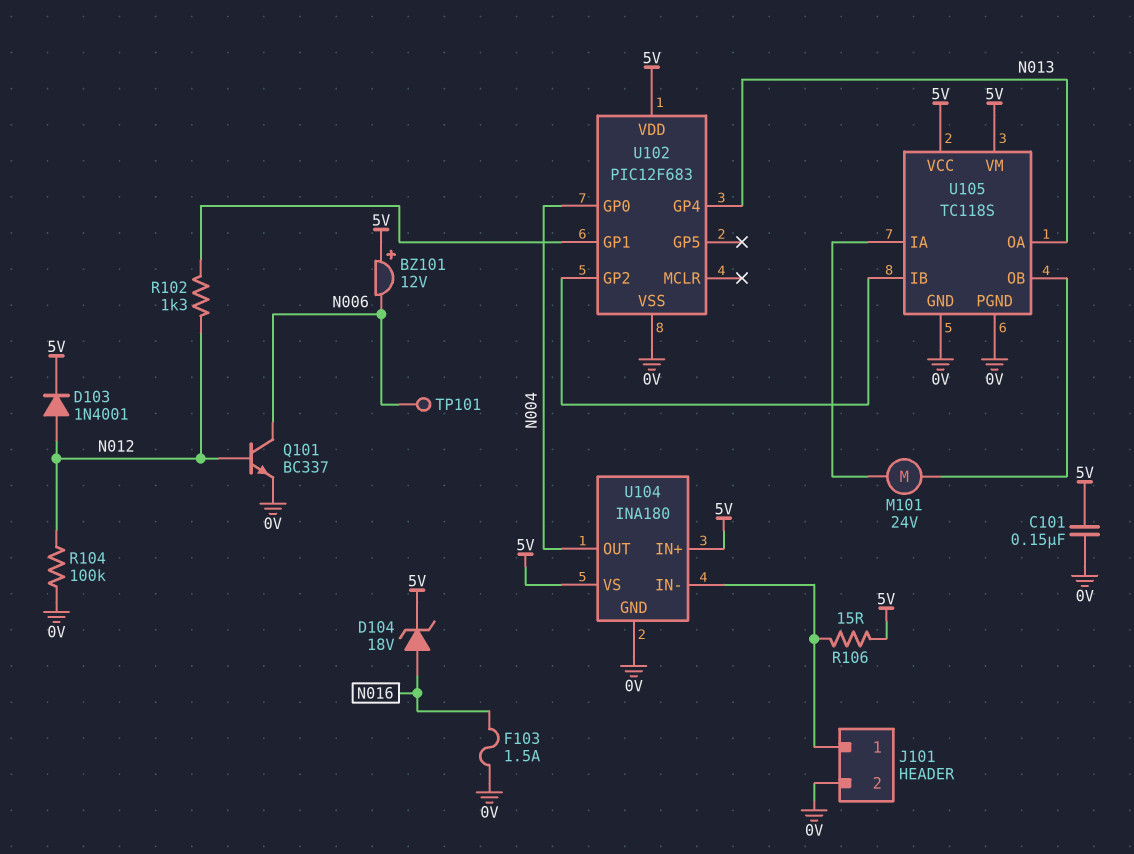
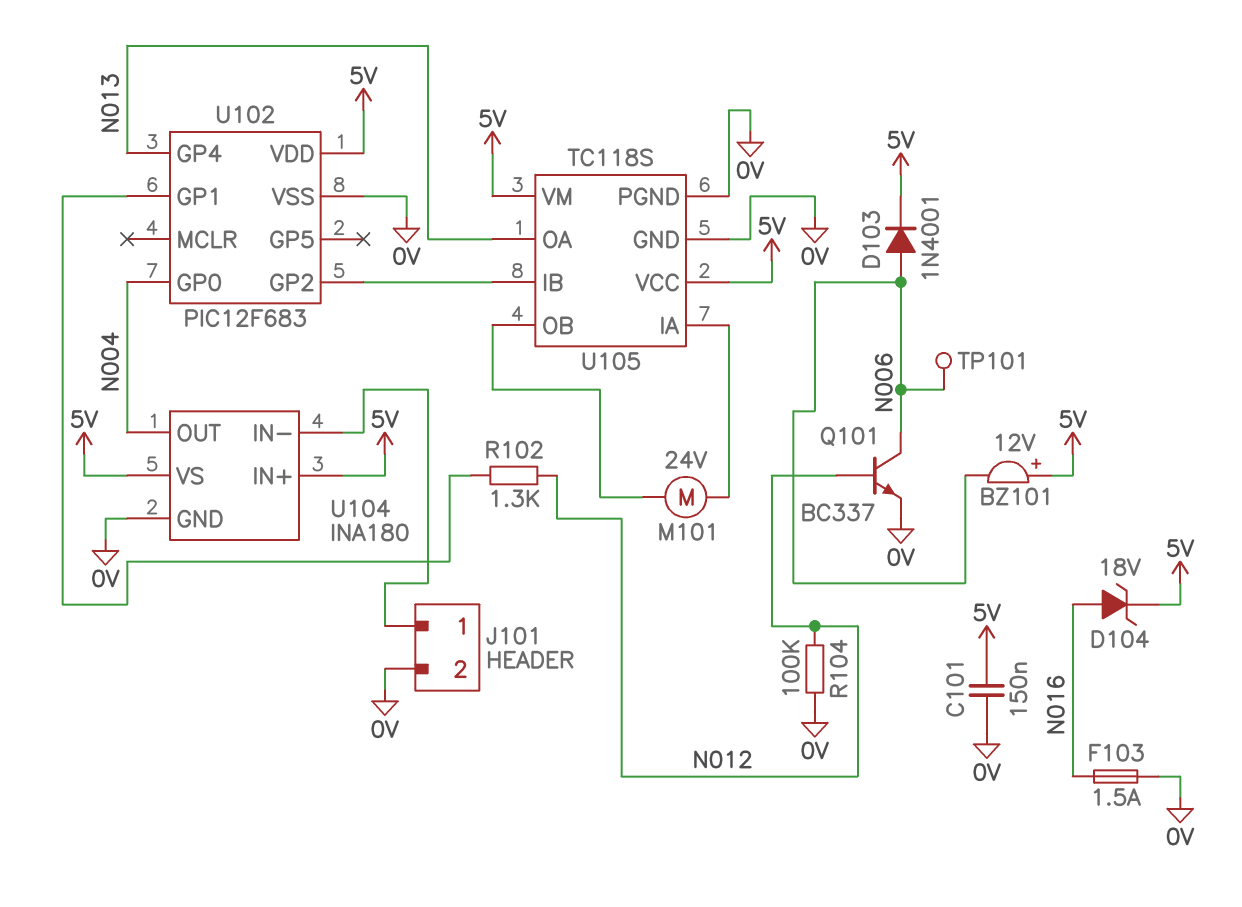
D103: diode 1N4001 (A N012, K 5V) -> diode 1N4001 (A N006, K 5V)
R106: 15 (5V, J101/1) -> none

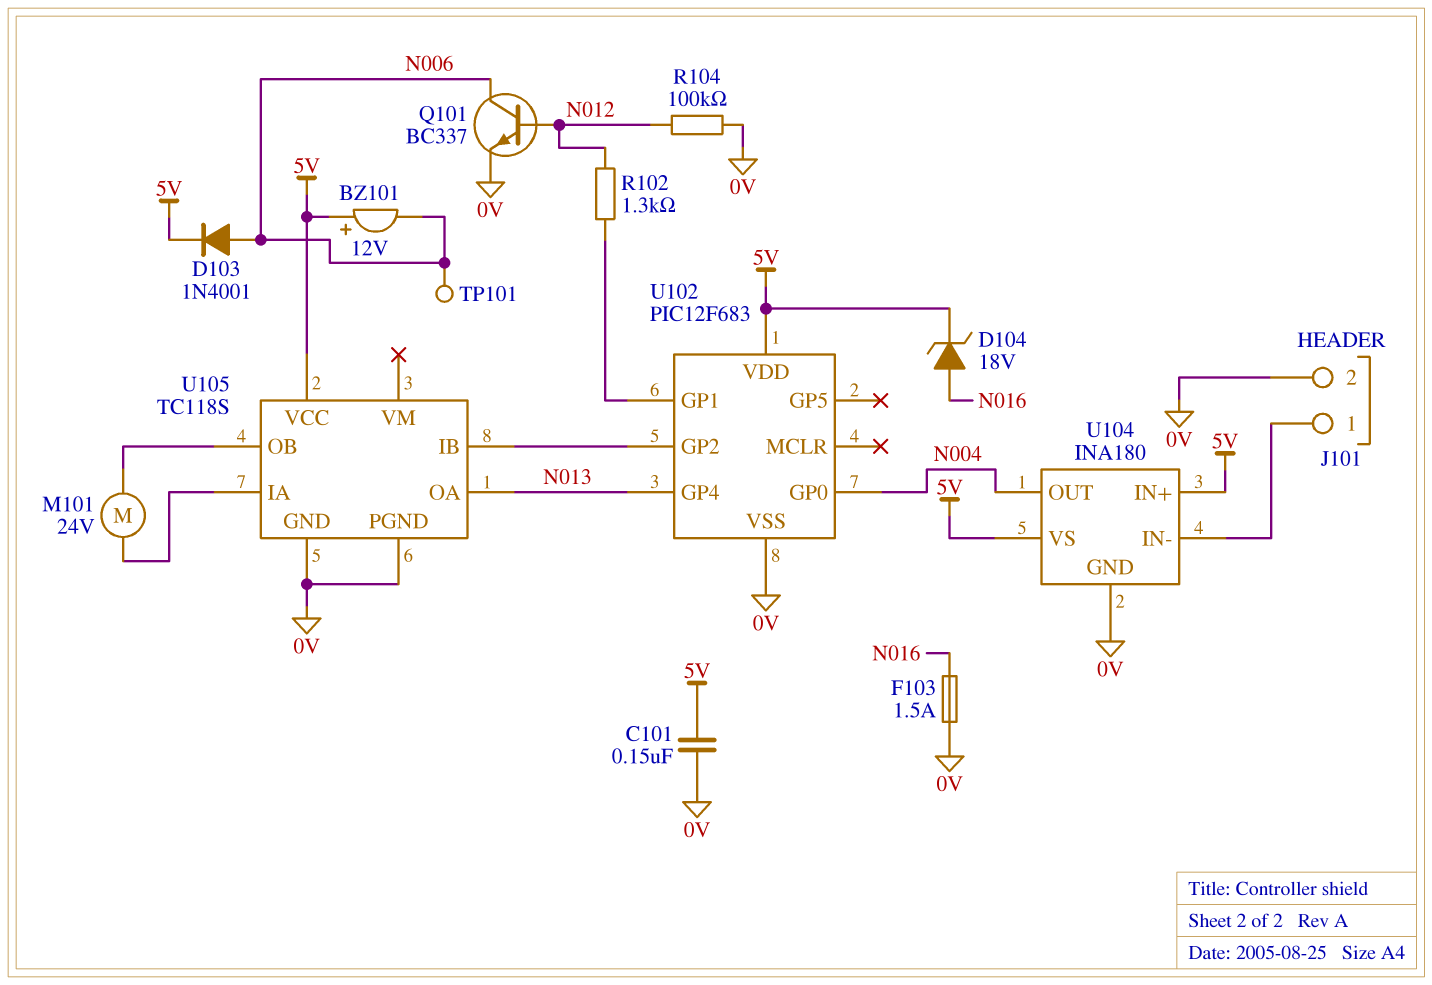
U105 pin VM: 5V -> none

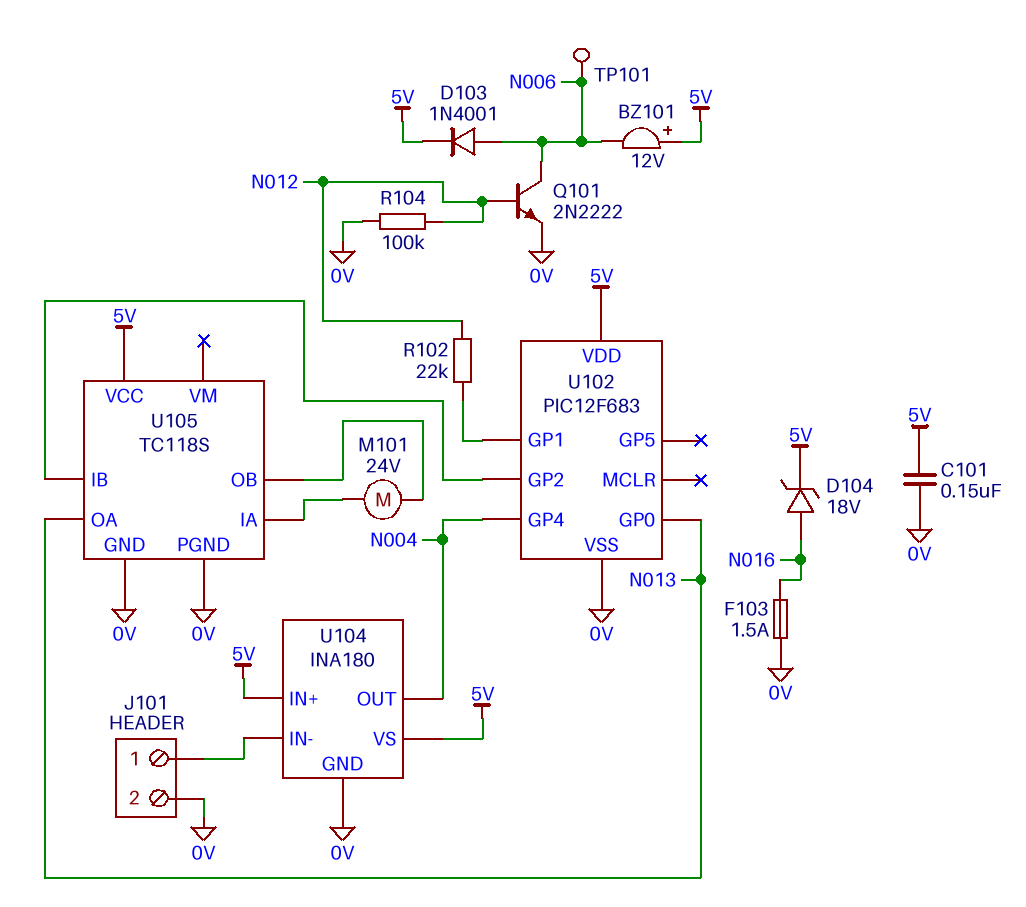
Q101: NPN BC337 (B N012, C N006, E 0V) -> NPN 2N2222 (B N012, C N006, E 0V)
R102: 1.3k (N012, U102/GP1) -> 22k (N012, U102/GP1)
U102 pin GP0: N004 -> N013
U102 pin GP4: N013 -> N004

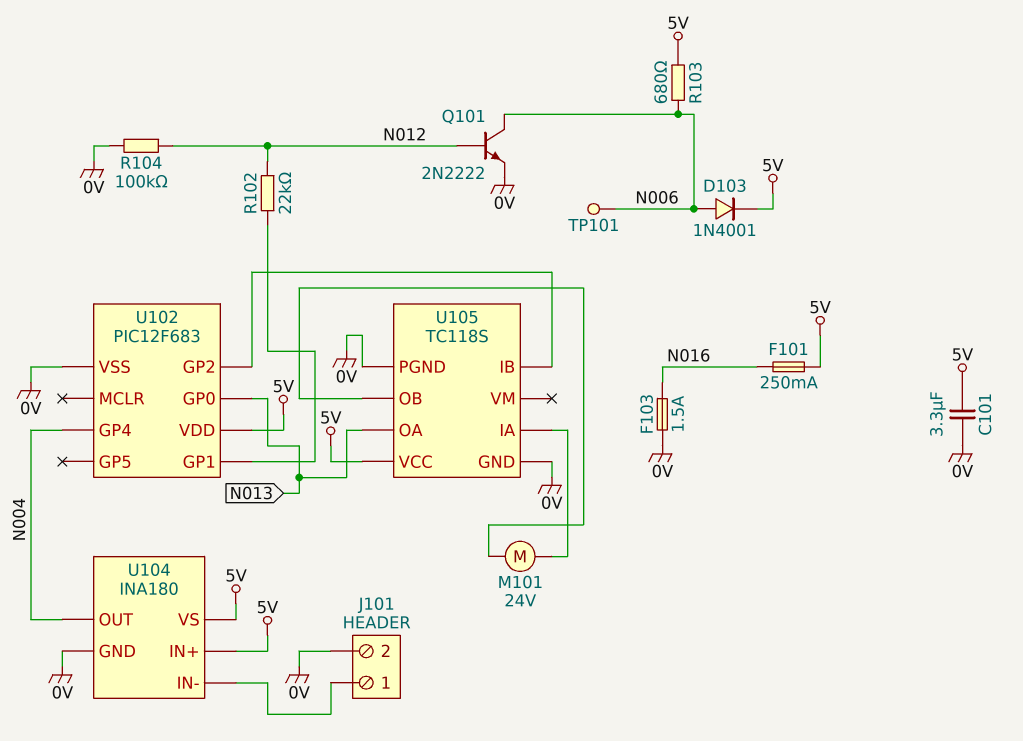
BZ101: buzzer 12V (plus 5V, minus N006) -> none
C101: 150nF (0V, 5V) -> 3.3uF (0V, 5V)
D104: zener 18V (A N016, K 5V) -> none
F101: none -> 250mA (5V, N016)
R103: none -> 680 (5V, N006)

